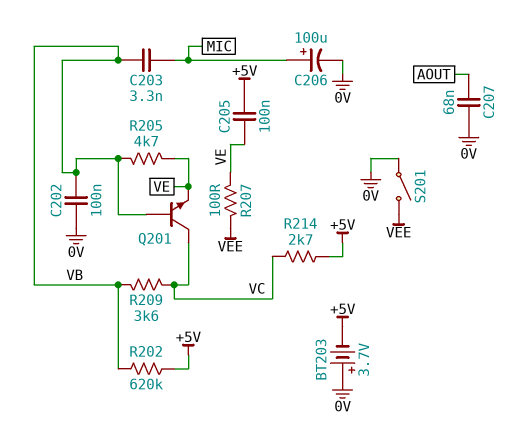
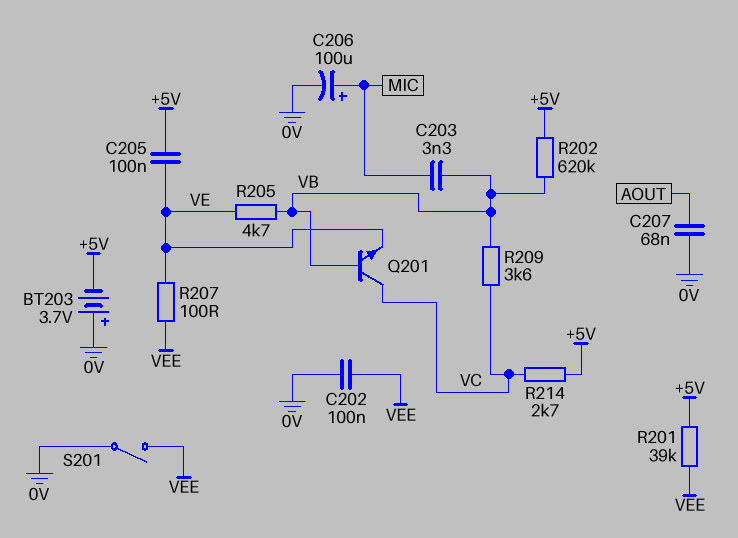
C202: 100nF (0V, VB) -> 100nF (0V, VEE)
R201: none -> 39k (+5V, VEE)

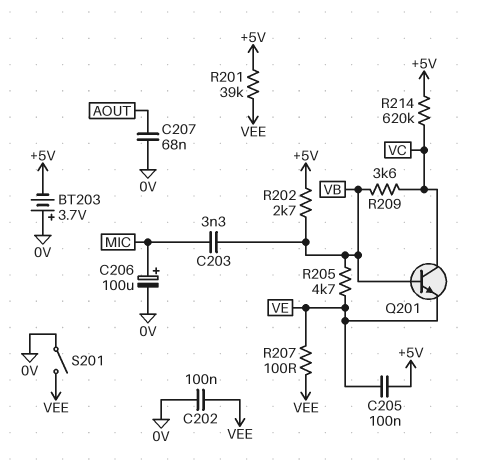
R202: 620k (+5V, VB) -> 2.7k (+5V, VB)
R214: 2.7k (+5V, VC) -> 620k (+5V, VC)

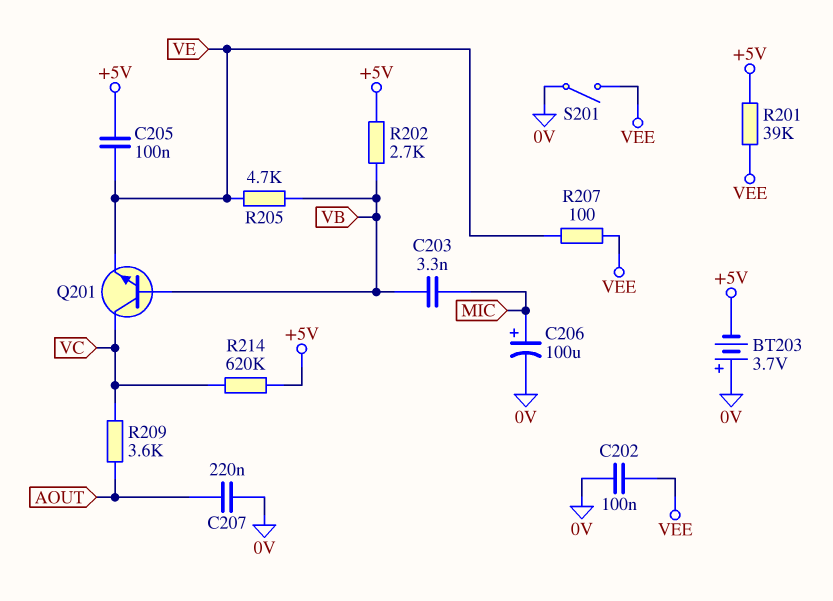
C207: 68nF (0V, AOUT) -> 220nF (0V, AOUT)
R209: 3.6k (VB, VC) -> 3.6k (AOUT, VC)

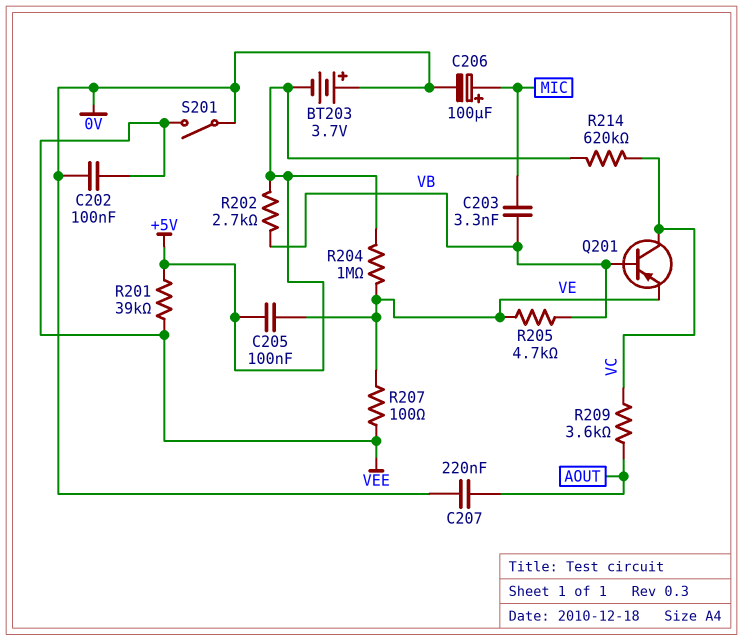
Q201: NPN (B VB, C VC, E VE) -> PNP (B VB, C VC, E VE)
R204: none -> 1M (+5V, VE)

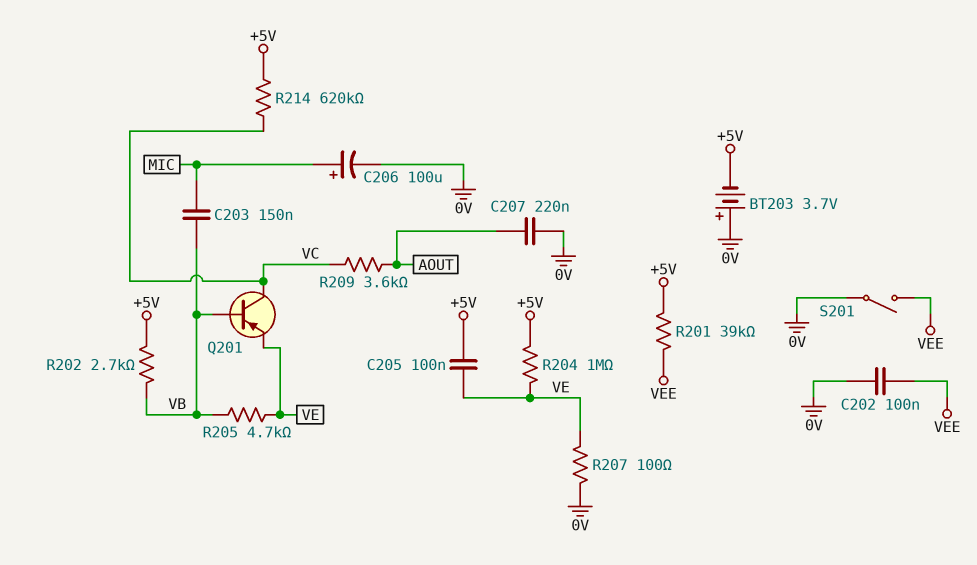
C203: 3.3nF (MIC, VB) -> 150nF (MIC, VB)
R207: 100 (VE, VEE) -> 100 (0V, VE)

